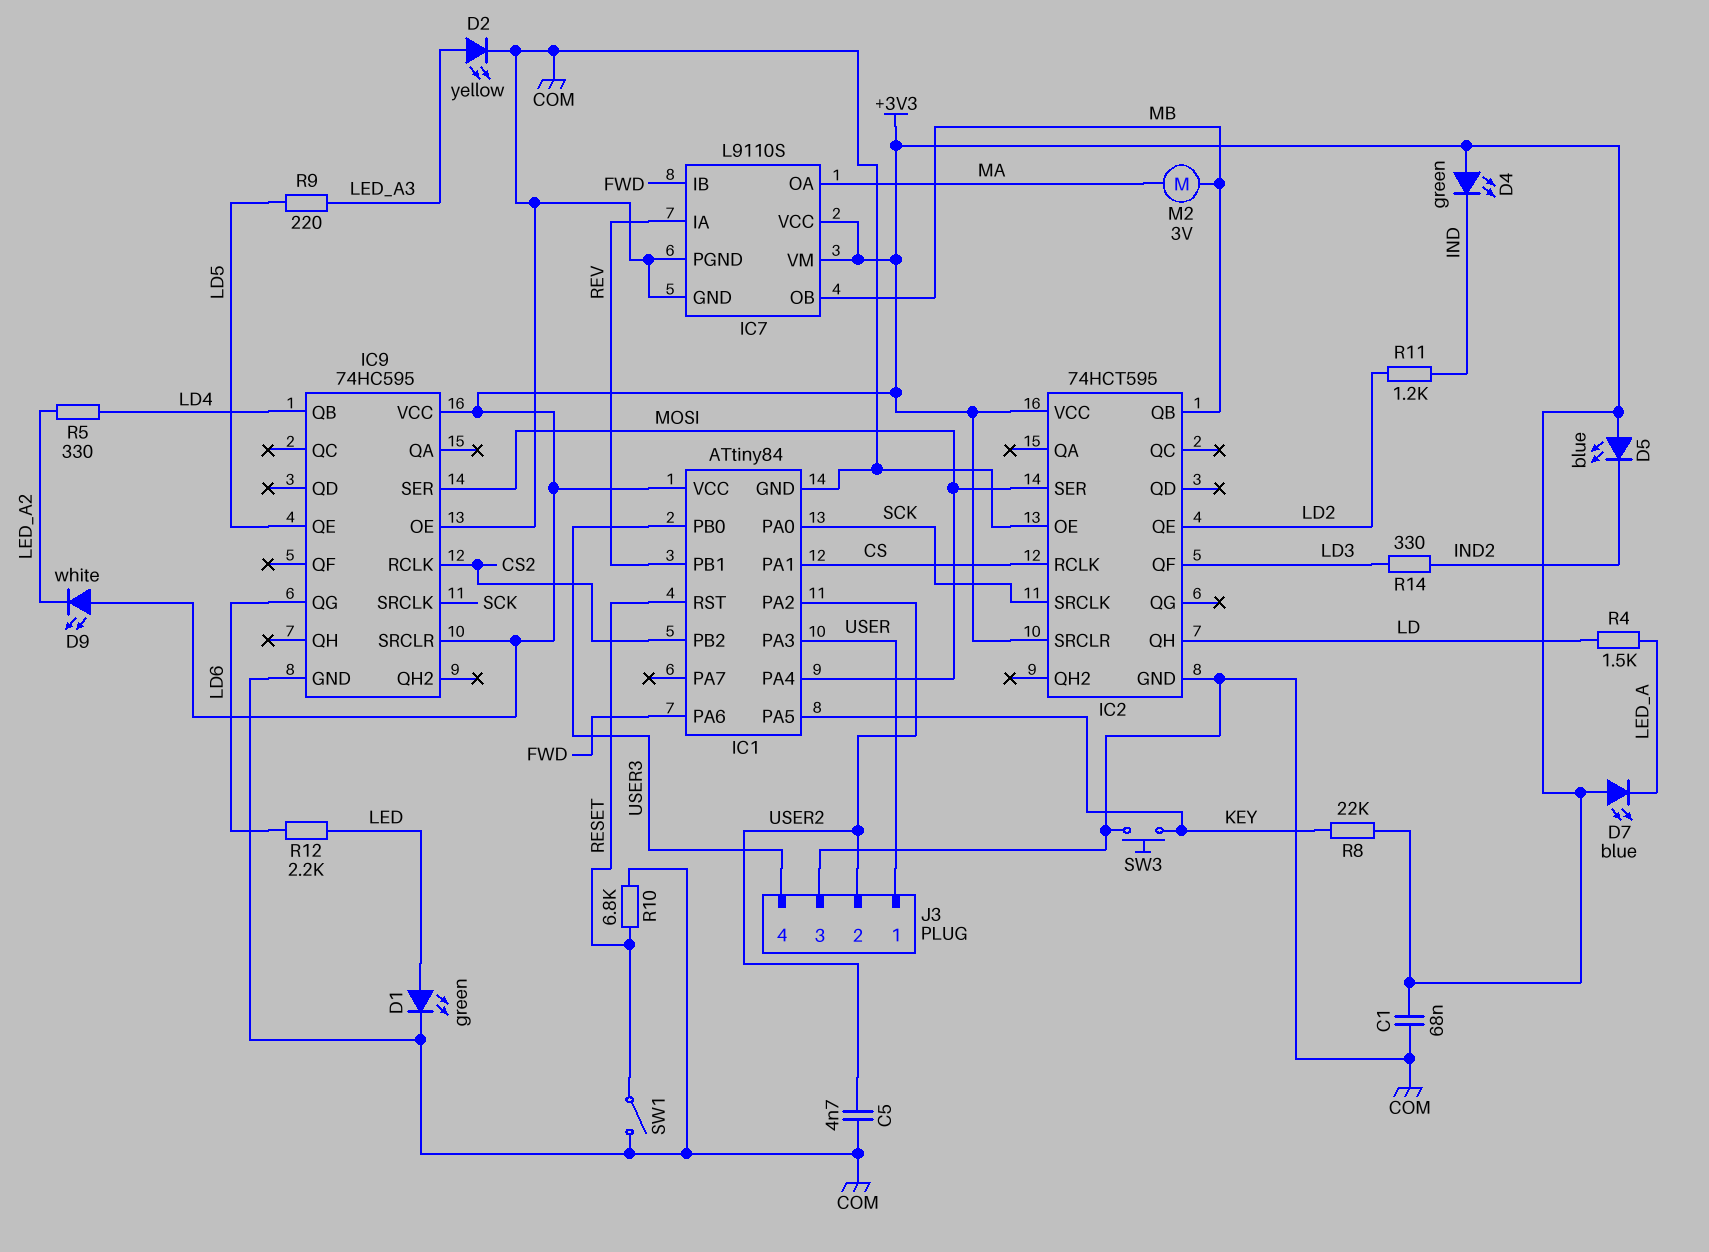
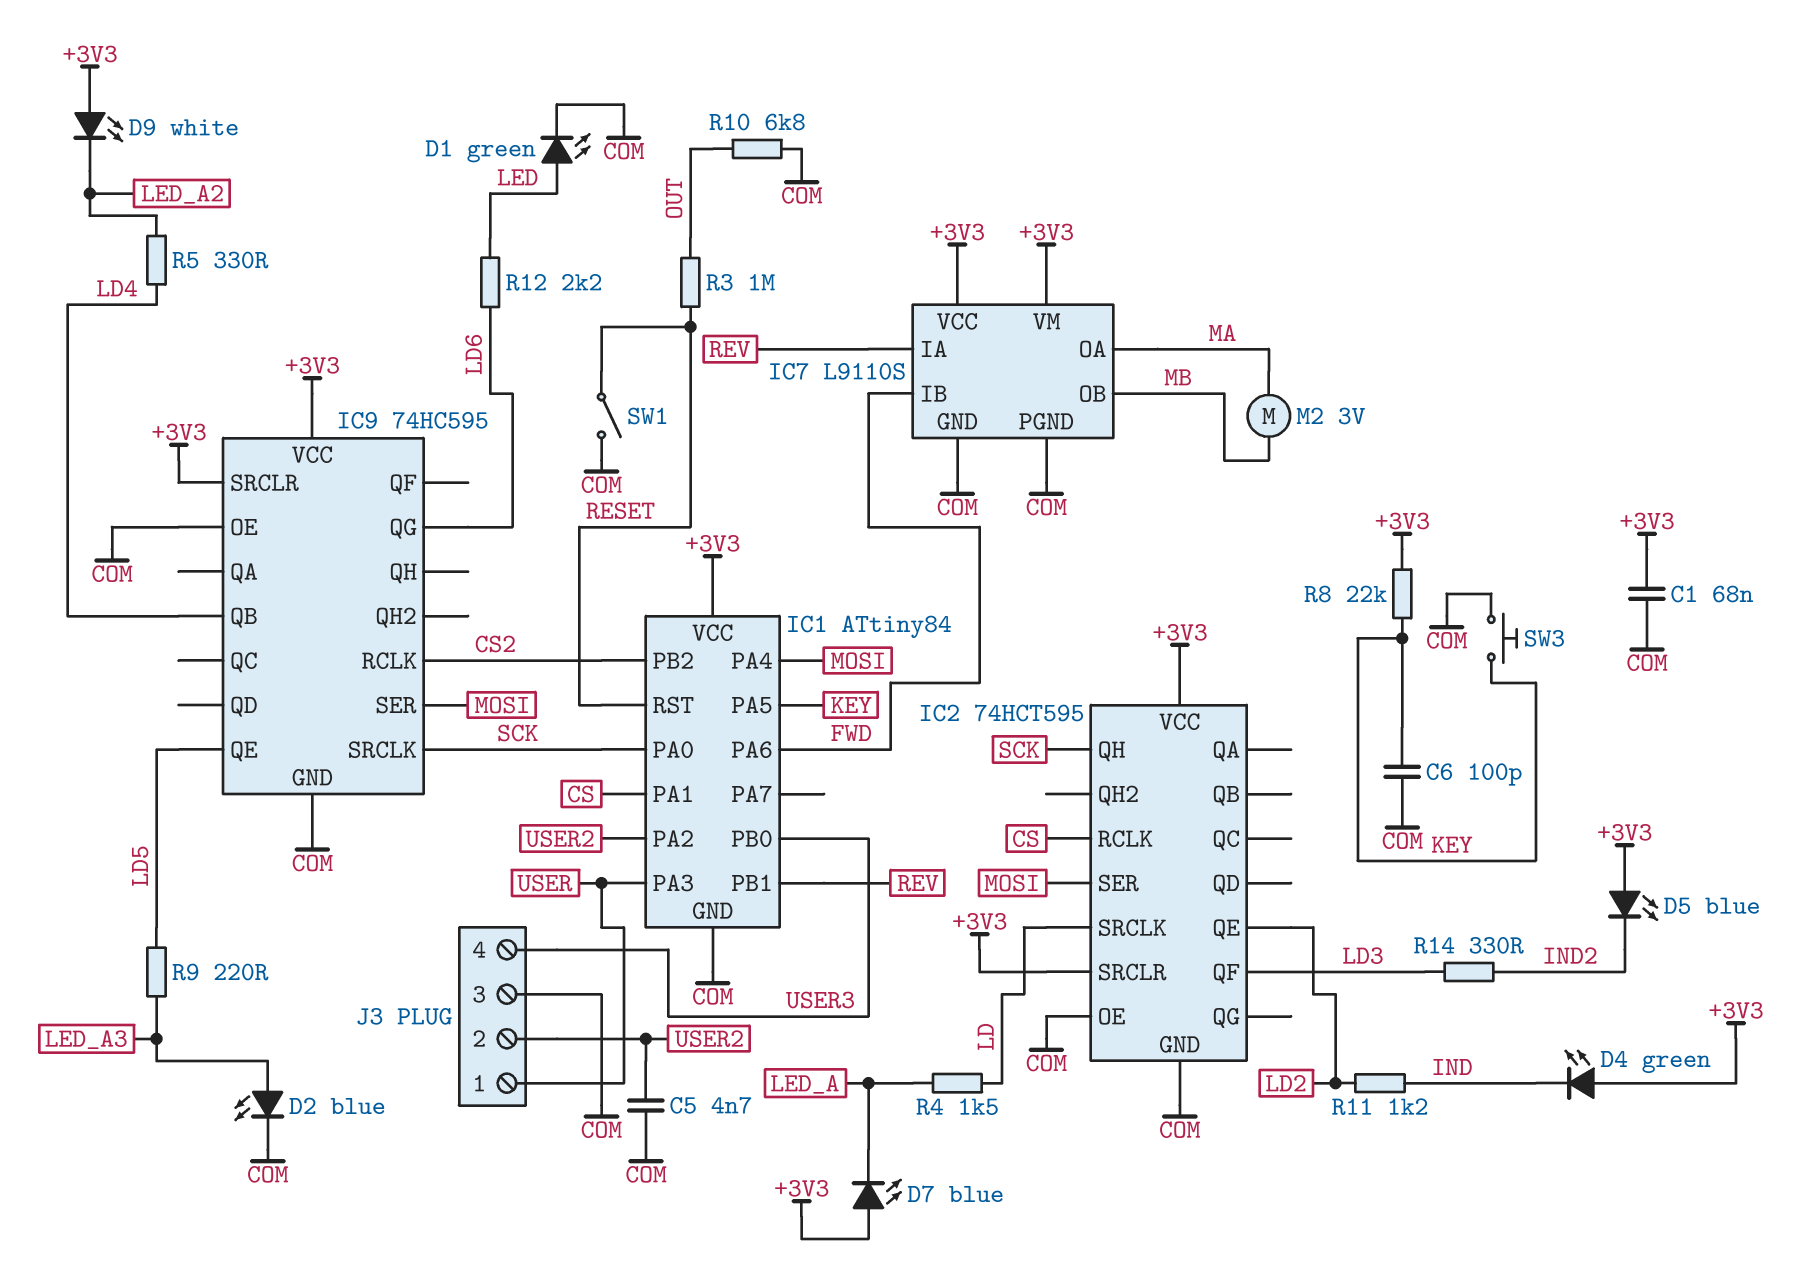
C6: none -> 100pF (COM, KEY)
D2: LED yellow (A LED_A3, K COM) -> LED blue (A LED_A3, K COM)
IC2 pin QB: MB -> none
IC2 pin QH: LD -> SCK
IC2 pin SRCLK: SCK -> LD
R3: none -> 1M (OUT, RESET)
R10: 6.8k (COM, RESET) -> 6.8k (COM, OUT)

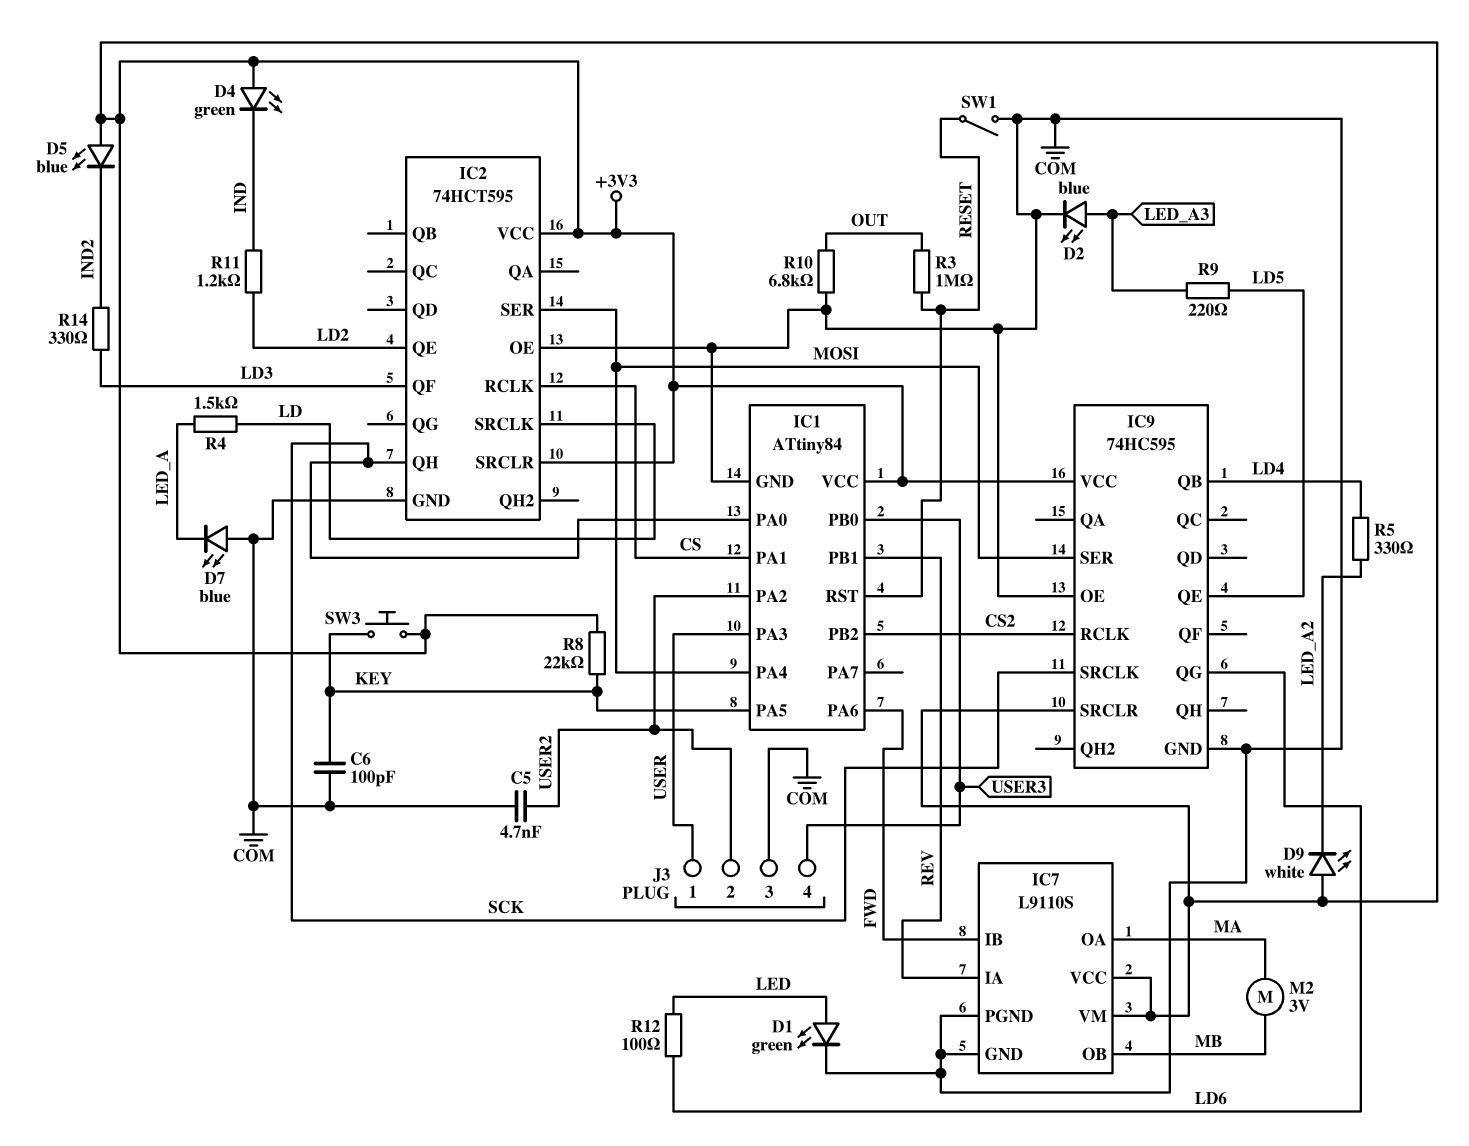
C1: 68nF (+3V3, COM) -> none
D7: LED blue (A +3V3, K LED_A) -> LED blue (A COM, K LED_A)
R12: 2.2k (LD6, LED) -> 100 (LD6, LED)
SW3: button (COM, KEY) -> button (+3V3, KEY)

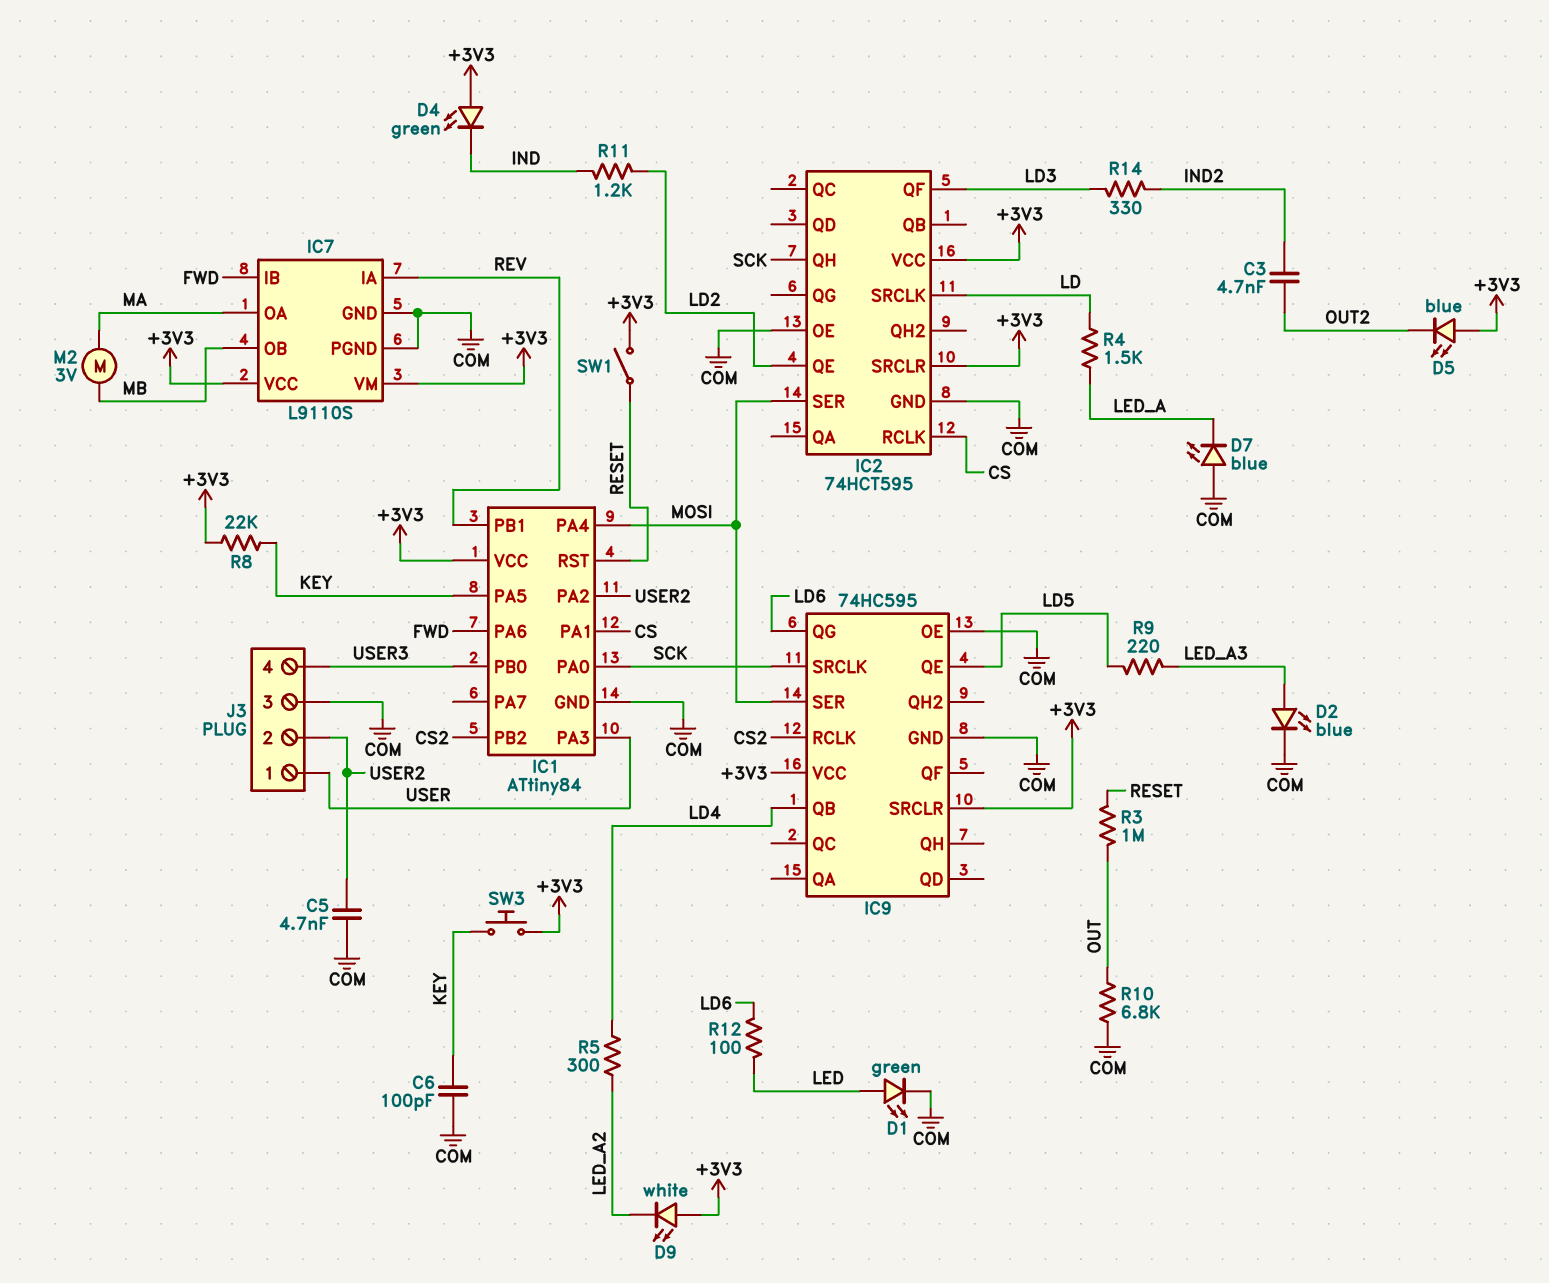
C3: none -> 4.7nF (IND2, OUT2)
D5: LED blue (A +3V3, K IND2) -> LED blue (A +3V3, K OUT2)
R5: 330 (LD4, LED_A2) -> 300 (LD4, LED_A2)
SW1: switch (COM, RESET) -> switch (+3V3, RESET)

